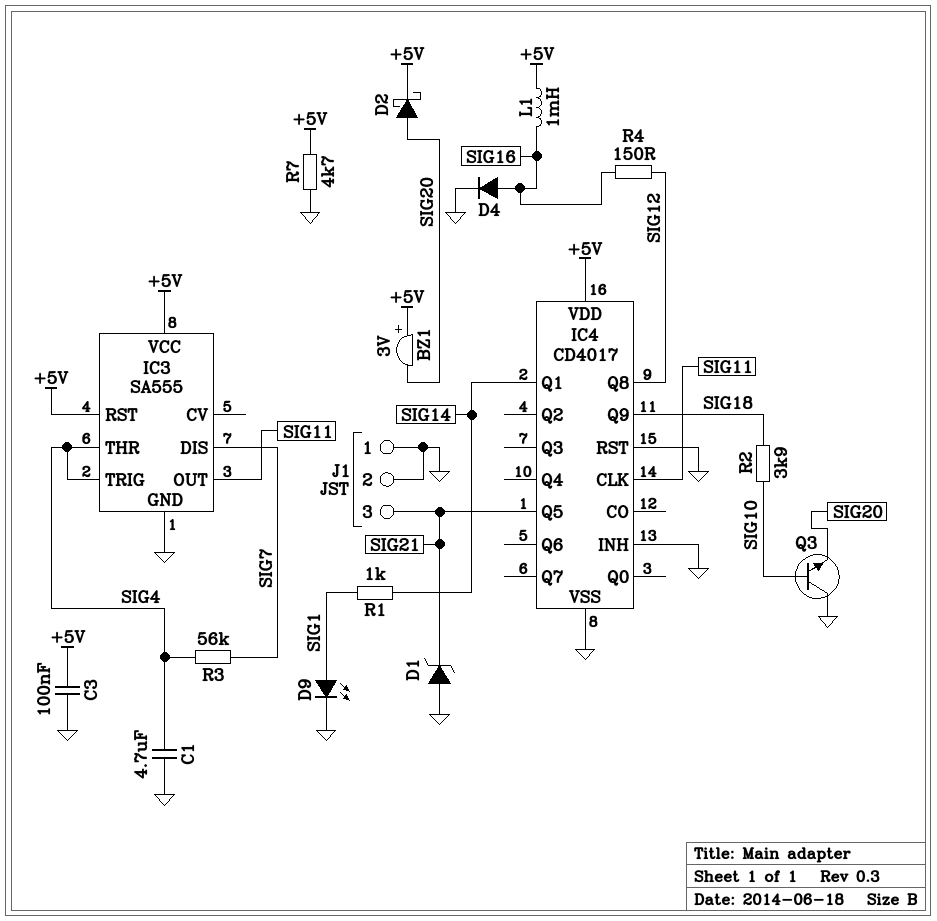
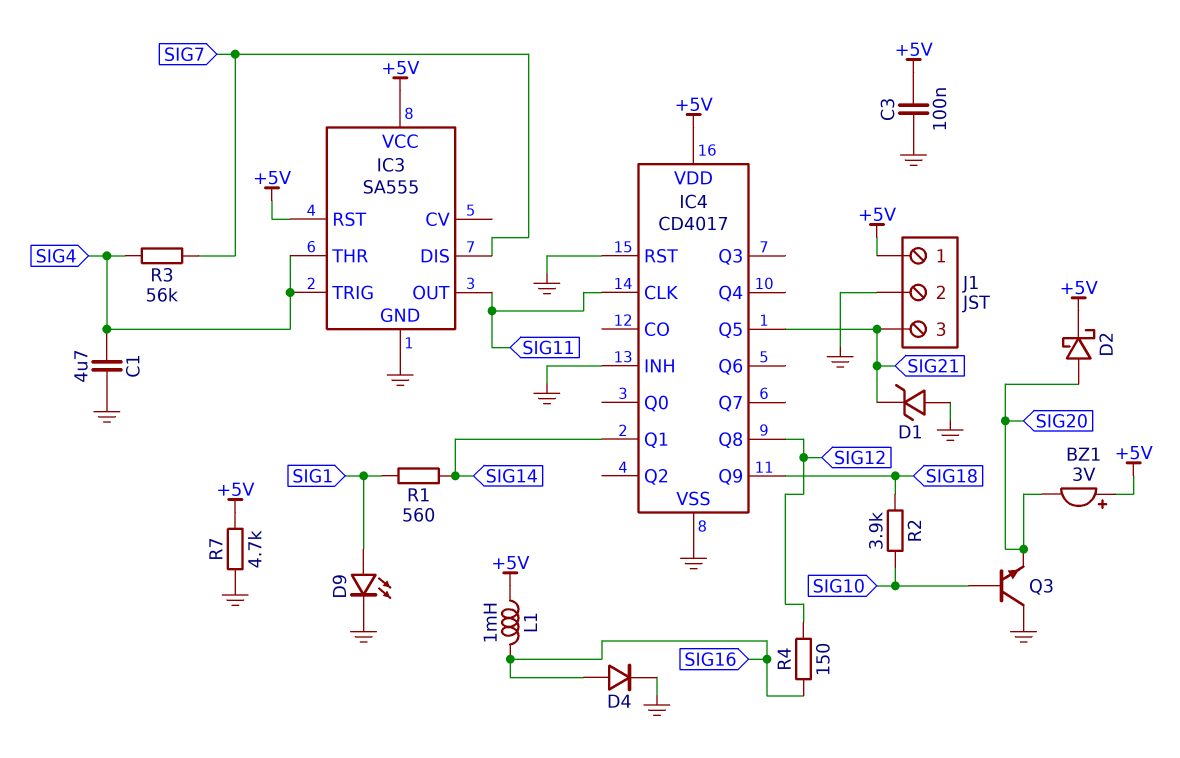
J1 pin 1: GND -> +5V
R1: 1k (SIG1, SIG14) -> 560 (SIG1, SIG14)

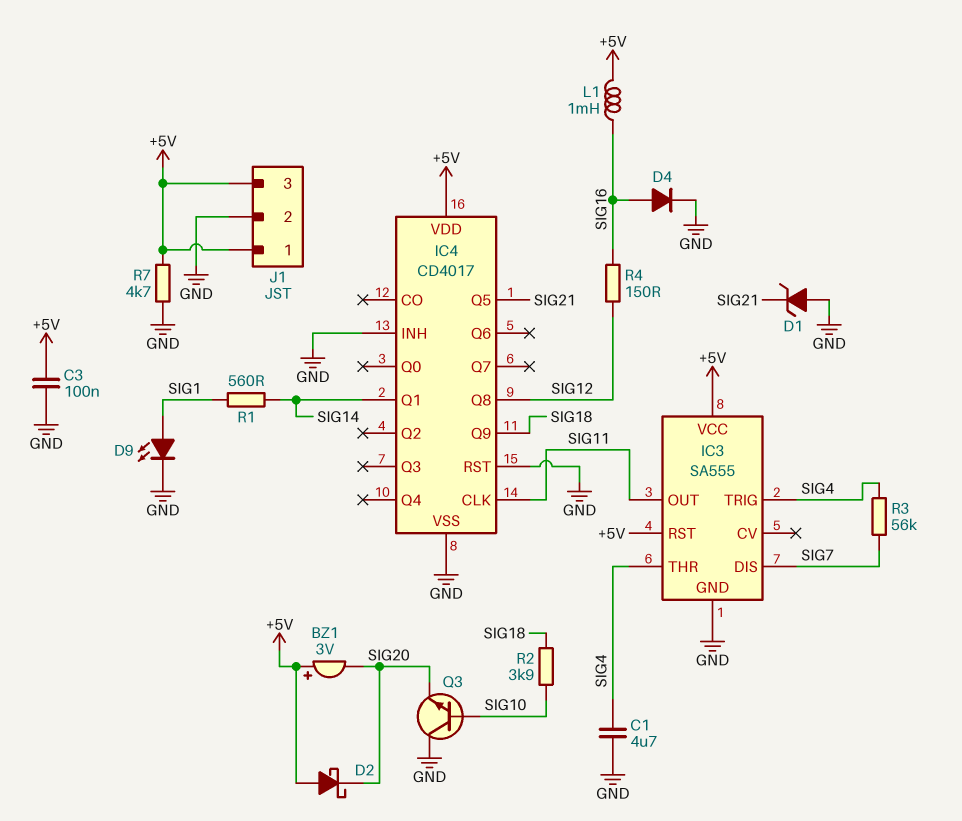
D2: schottky (A SIG20, K +5V) -> schottky (A +5V, K SIG20)
J1 pin 3: SIG21 -> +5V

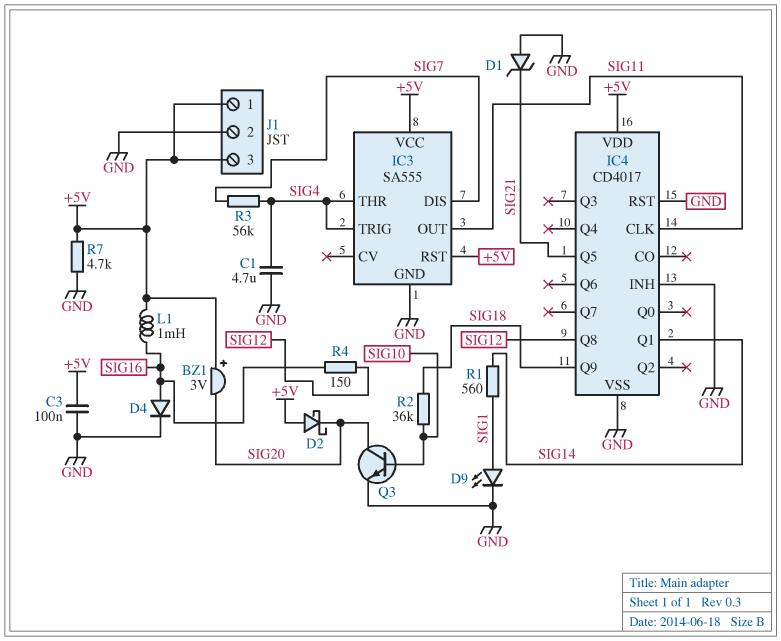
Q3: NPN (B SIG10, C GND, E SIG20) -> NPN (B SIG10, C SIG20, E GND)
R2: 3.9k (SIG10, SIG18) -> 36k (SIG10, SIG18)

